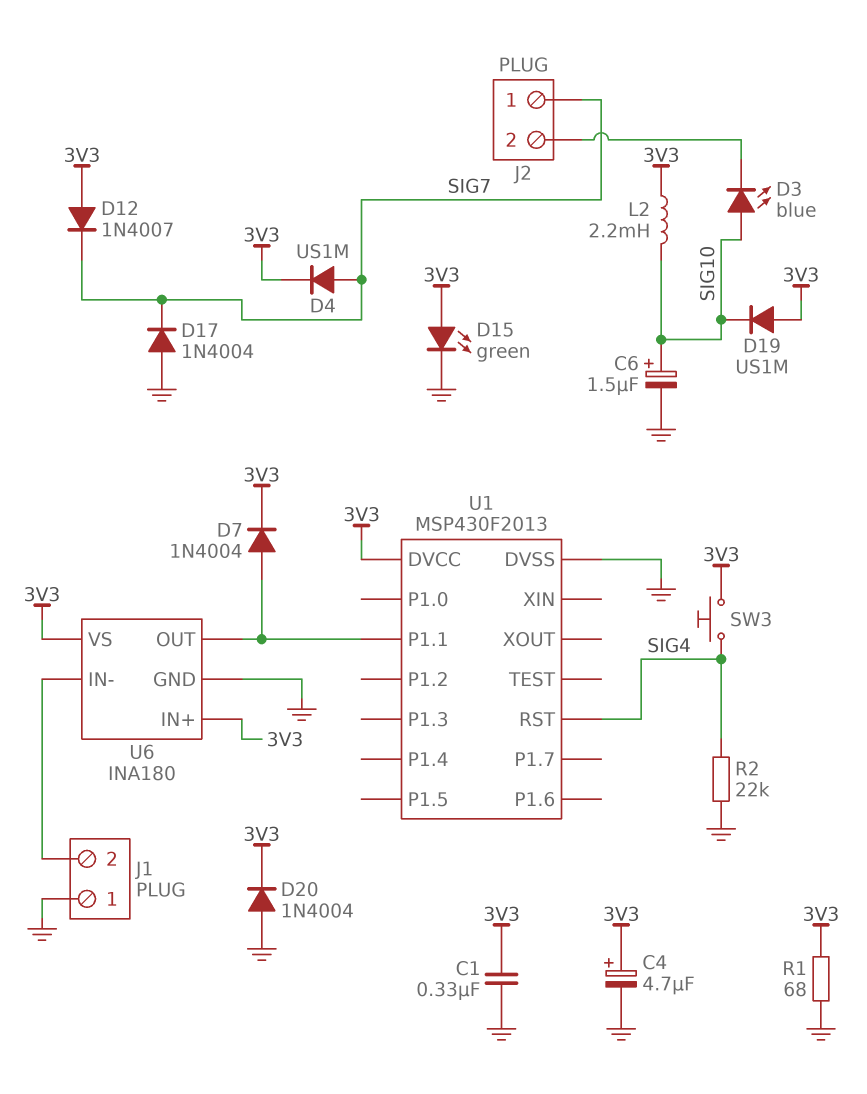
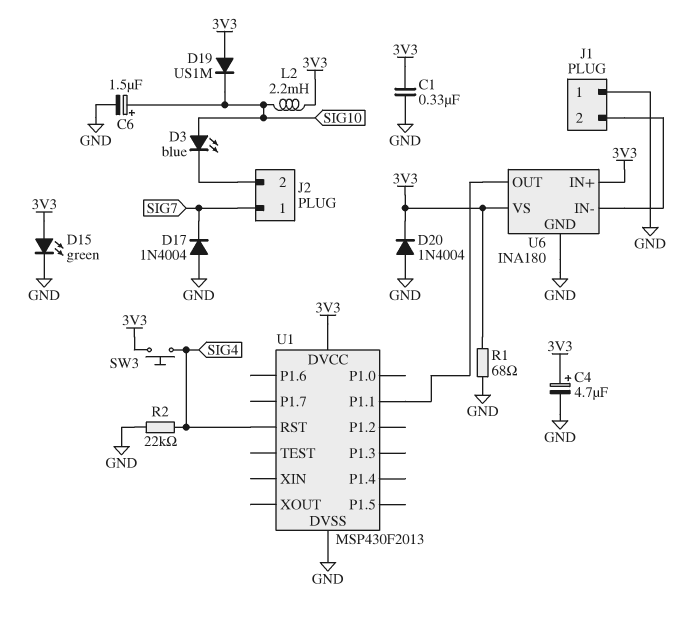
D4: diode US1M (A SIG7, K 3V3) -> none
D7: diode 1N4004 (A U1/P1.1, K 3V3) -> none
D12: diode 1N4007 (A 3V3, K SIG7) -> none

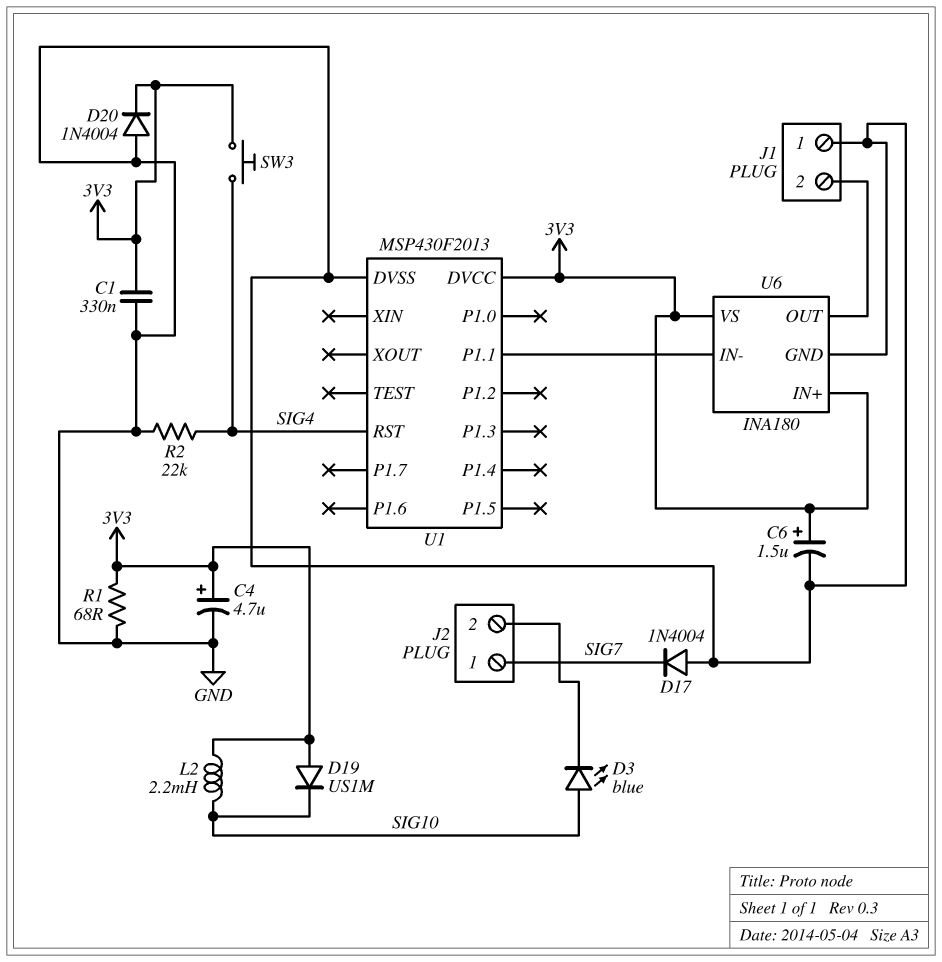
C6: 1.5uF (plus SIG10, minus GND) -> 1.5uF (plus 3V3, minus GND)
D15: LED green (A 3V3, K GND) -> none
U6 pin IN-: J1/2 -> U1/P1.1
U6 pin OUT: U1/P1.1 -> J1/2

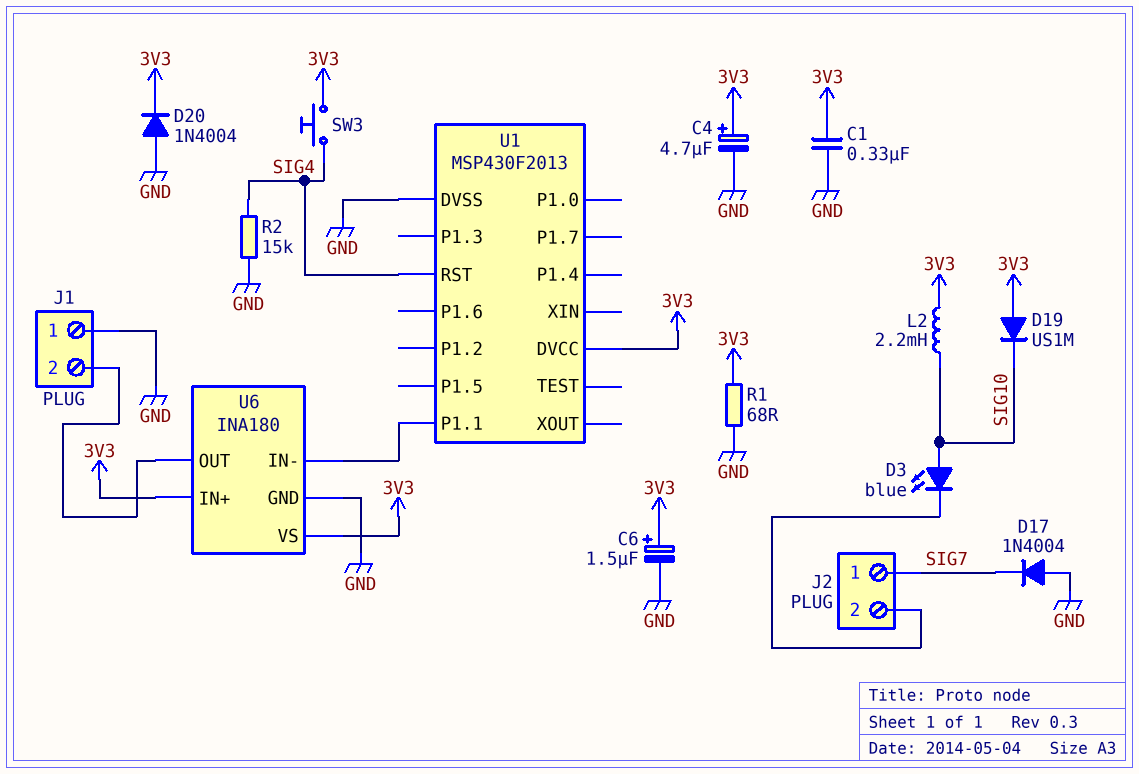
R2: 22k (GND, SIG4) -> 15k (GND, SIG4)

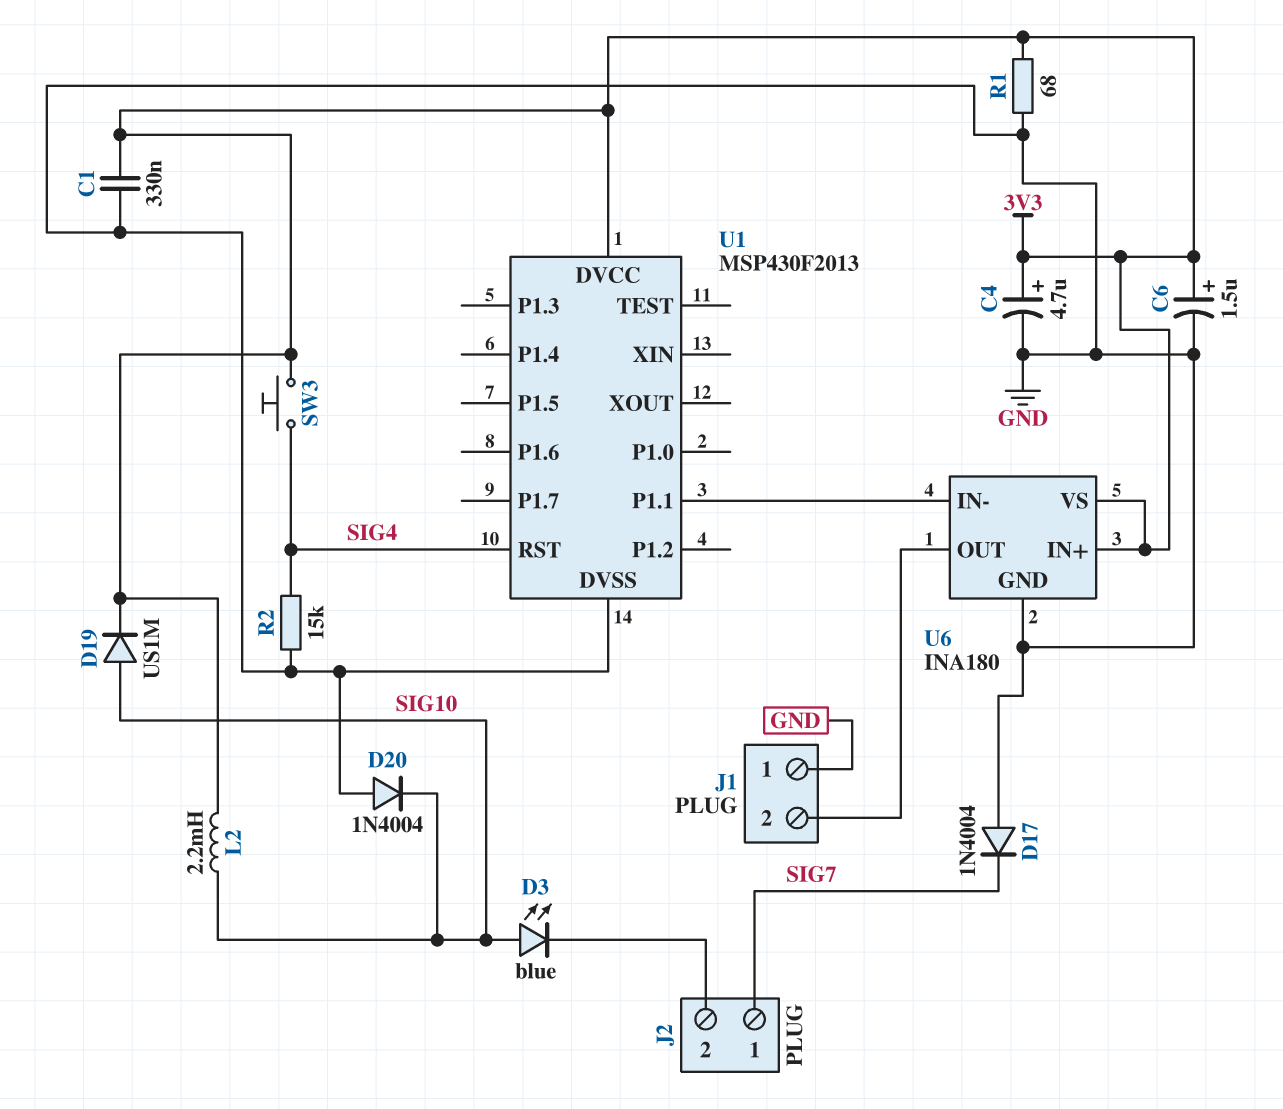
D19: diode US1M (A 3V3, K SIG10) -> diode US1M (A SIG10, K 3V3)
D20: diode 1N4004 (A GND, K 3V3) -> diode 1N4004 (A GND, K SIG10)

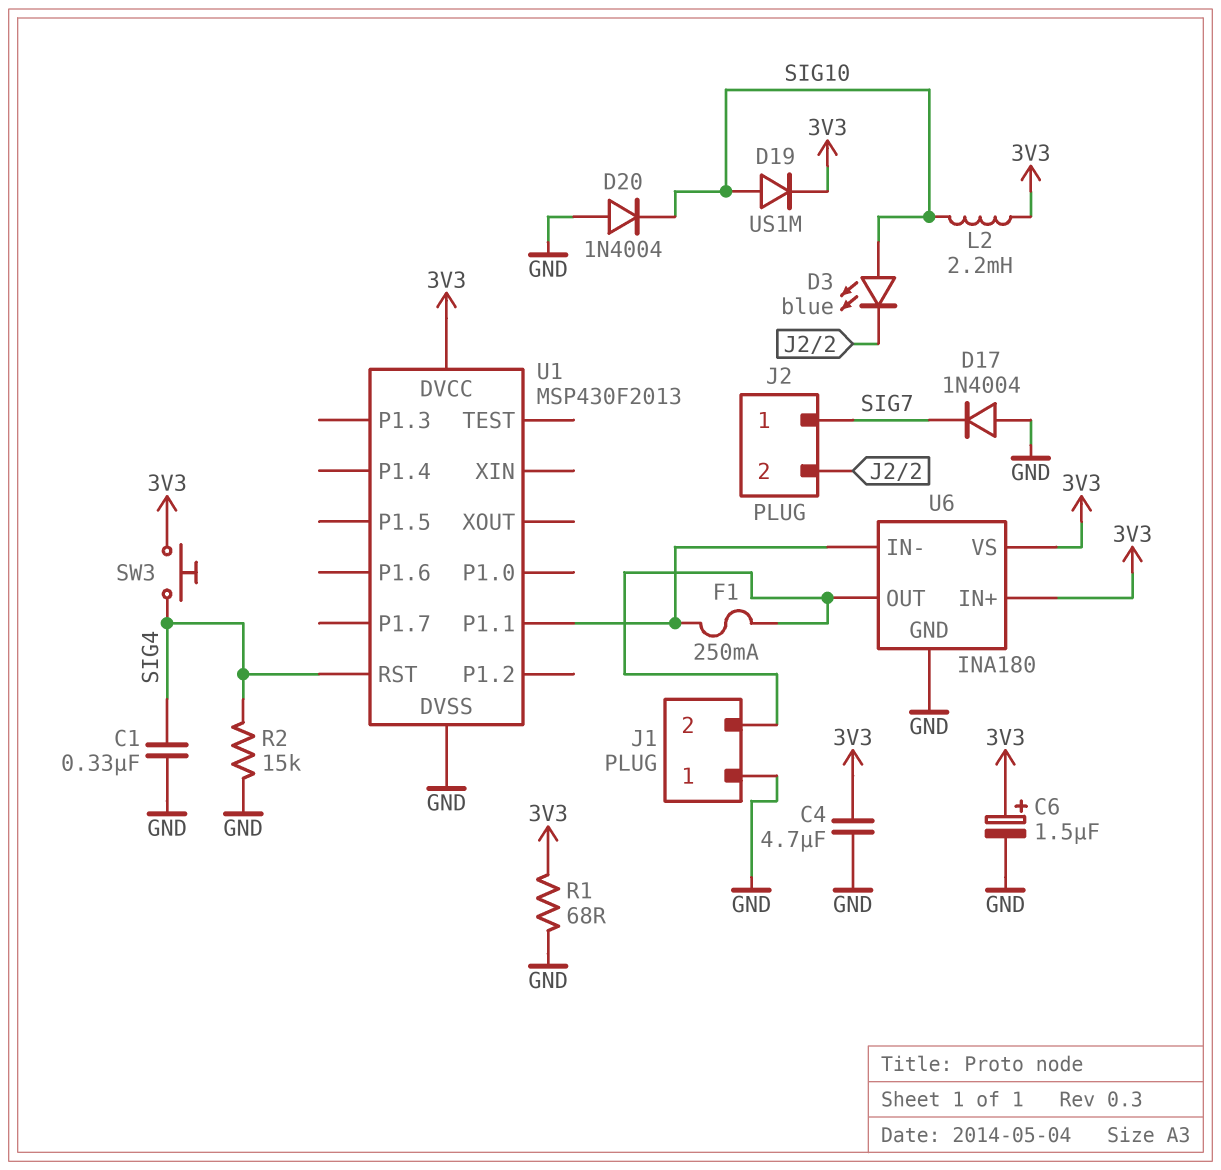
C1: 330nF (3V3, GND) -> 330nF (GND, SIG4)
C4: 4.7uF (plus 3V3, minus GND) -> 4.7uF (3V3, GND)
F1: none -> 250mA (J1/2, U1/P1.1)

